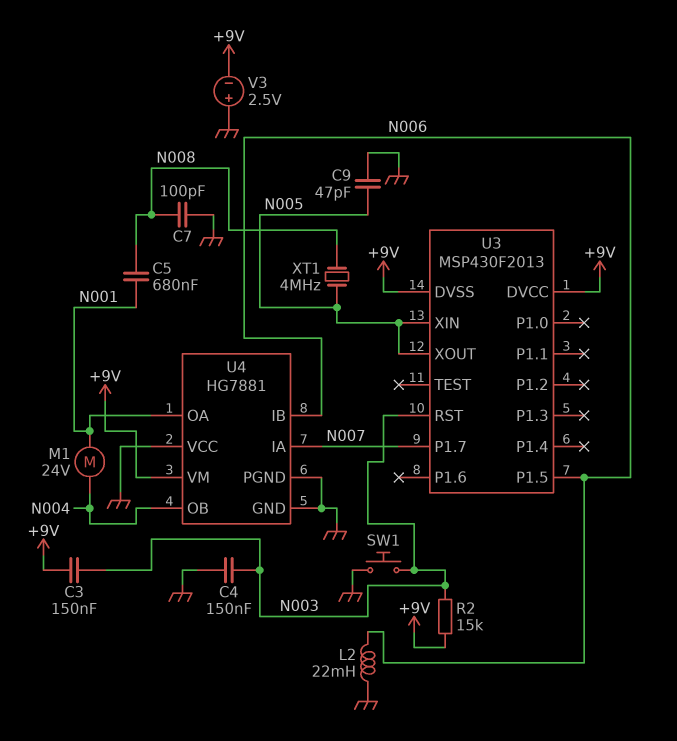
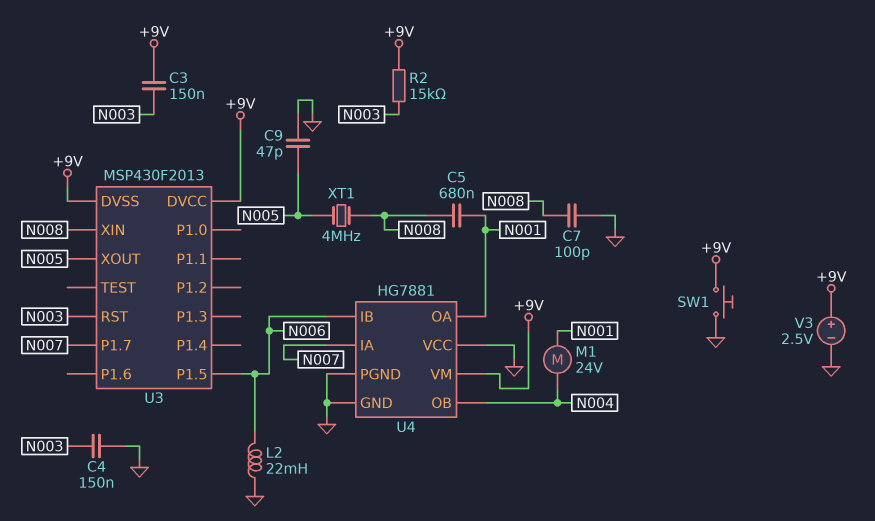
SW1: button (GND, N003) -> button (+9V, GND)
U3 pin XIN: N005 -> N008
V3: 2.5V (plus GND, minus +9V) -> 2.5V (plus +9V, minus GND)

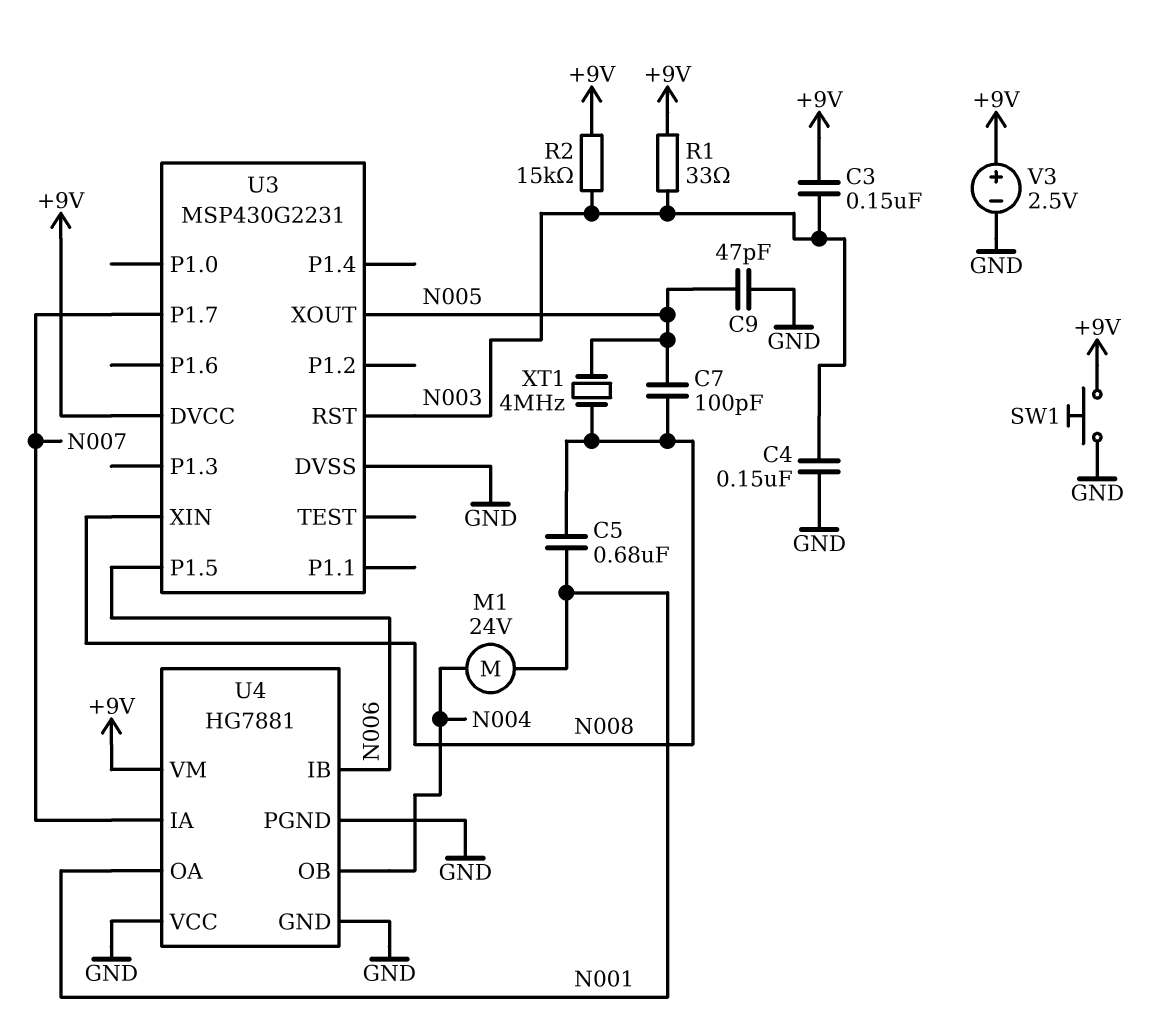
C7: 100pF (GND, N008) -> 100pF (N005, N008)
L2: 22mH (GND, N006) -> none
R1: none -> 33 (+9V, N003)
U3: MSP430F2013 -> MSP430G2231
U3 pin DVSS: +9V -> GND

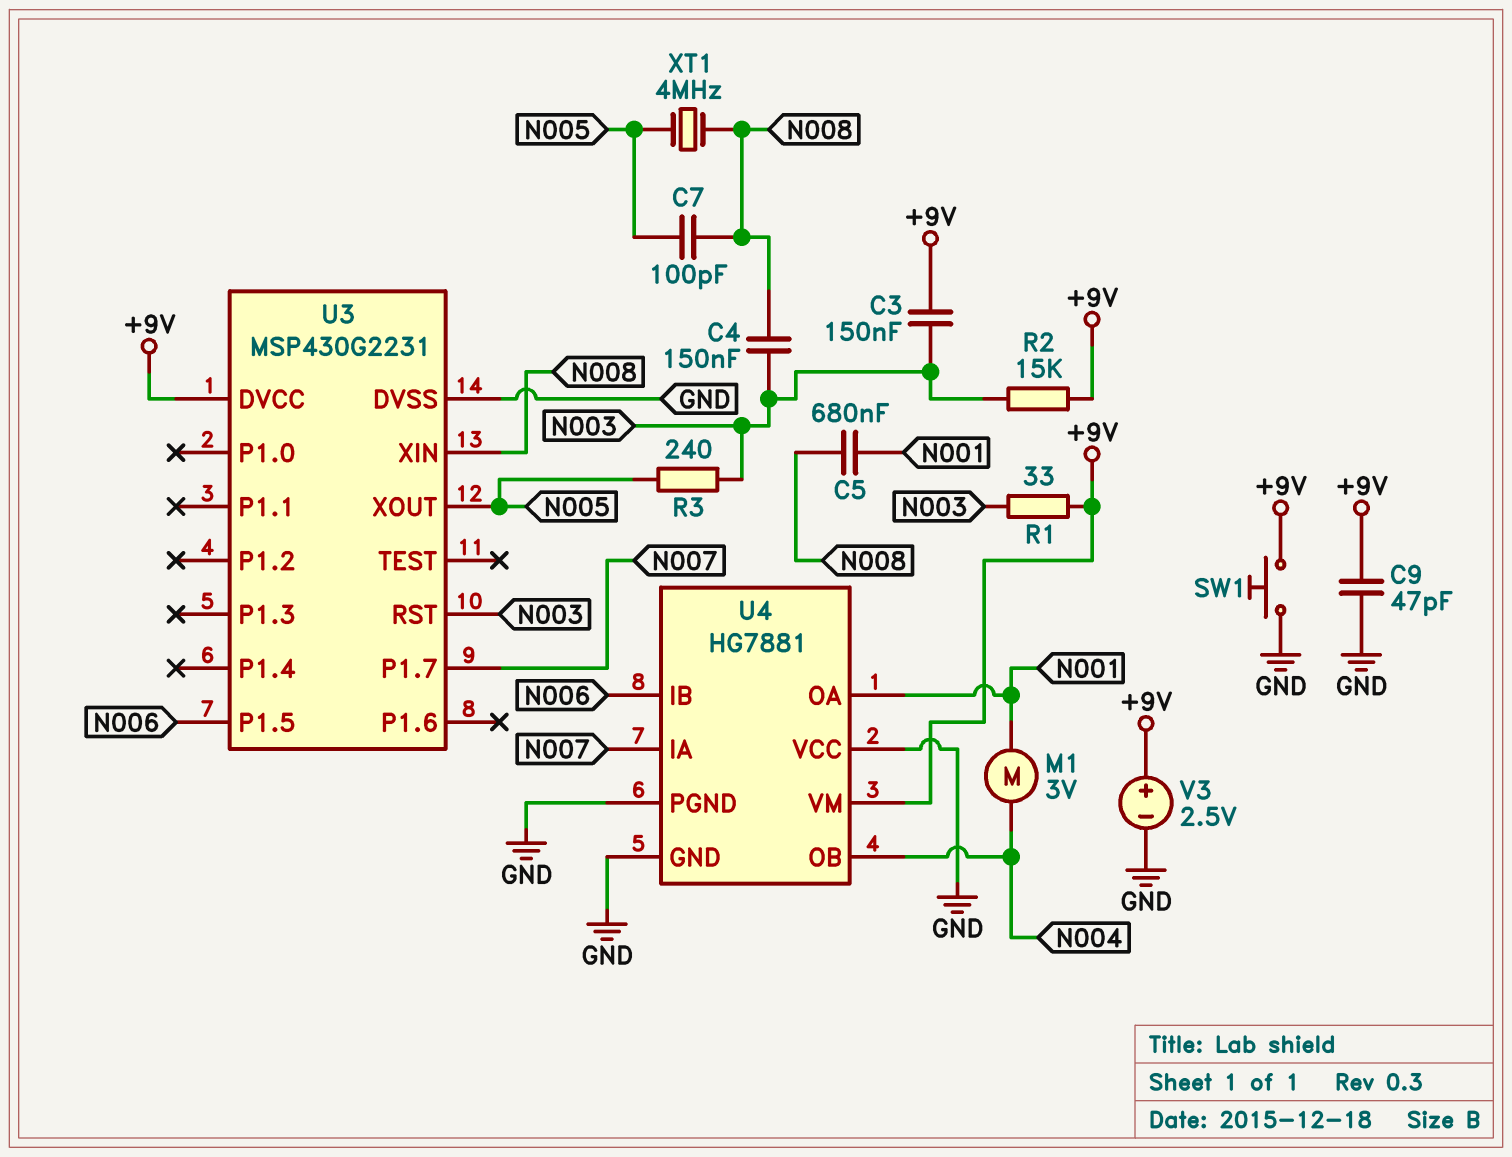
C4: 150nF (GND, N003) -> 150nF (N003, N008)
C9: 47pF (GND, N005) -> 47pF (+9V, GND)
M1: motor 24V (N001, N004) -> motor 3V (N001, N004)
R3: none -> 240 (N003, N005)

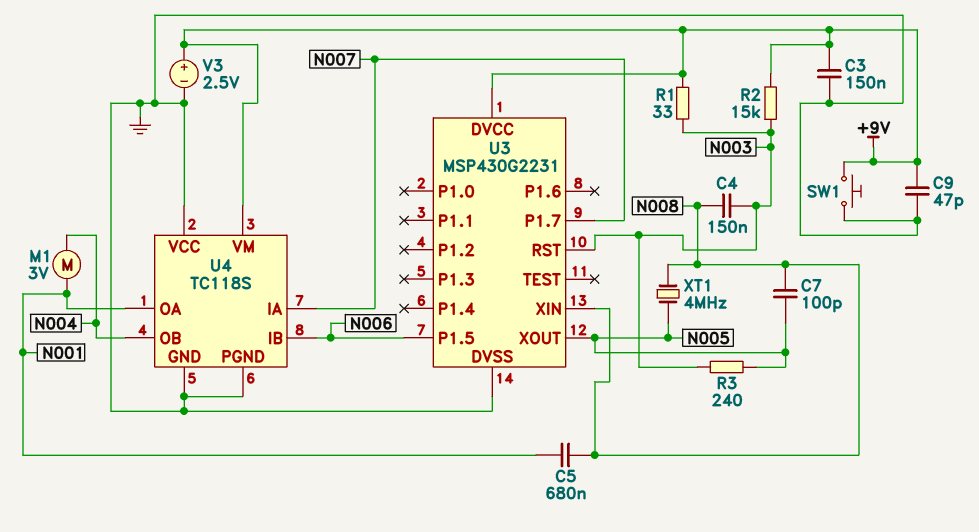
C3: 150nF (+9V, N003) -> 150nF (+9V, GND)
U4: HG7881 -> TC118S

